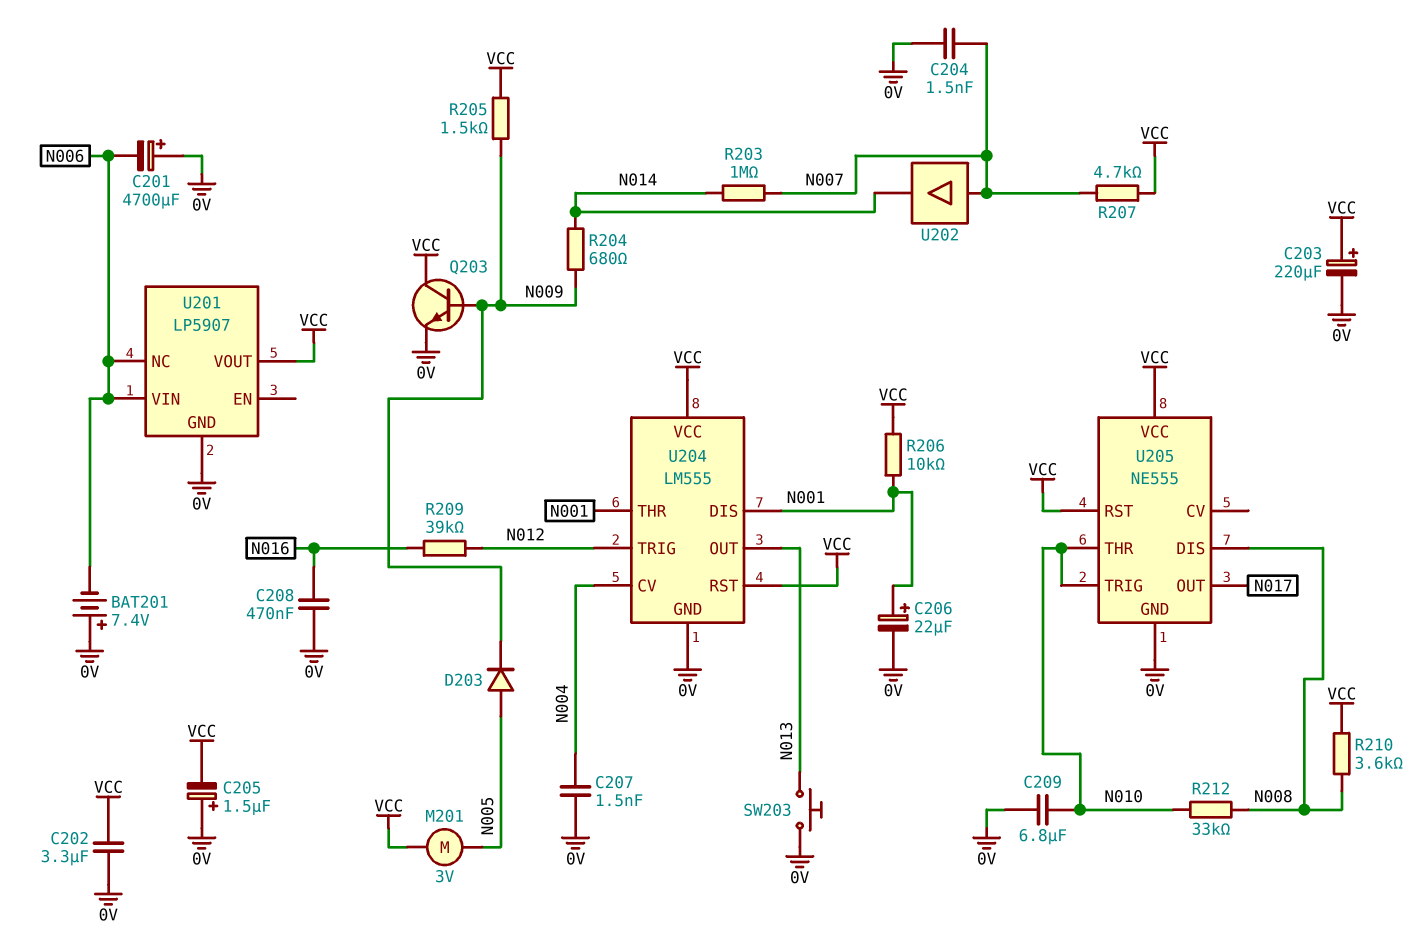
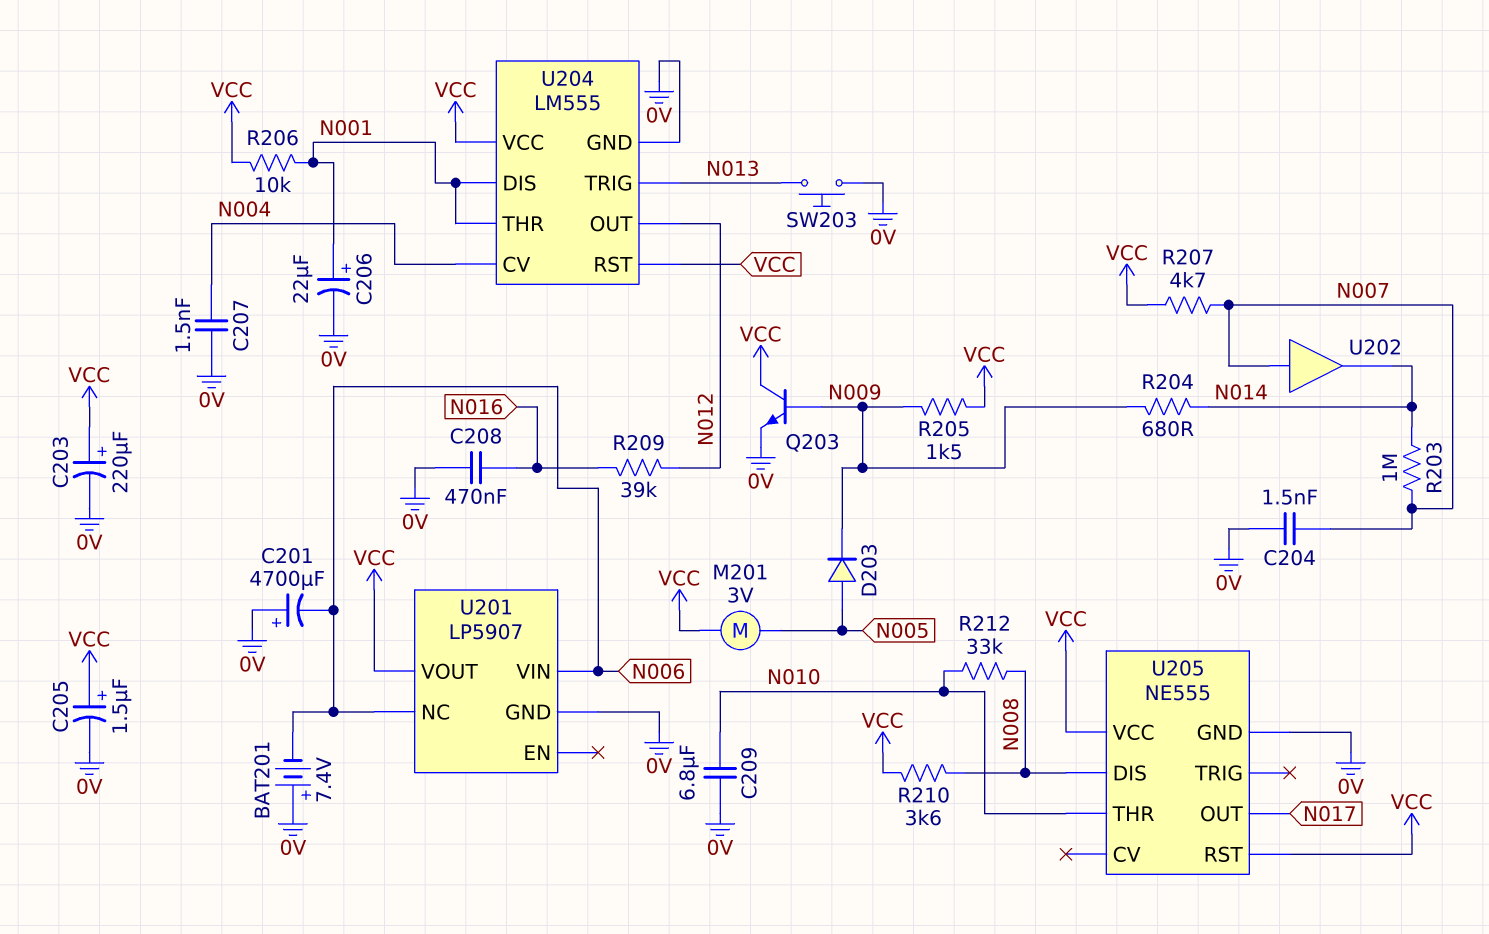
C202: 3.3uF (0V, VCC) -> none
C205: 1.5uF (plus 0V, minus VCC) -> 1.5uF (plus VCC, minus 0V)
U204 pin OUT: N013 -> N012
U204 pin TRIG: N012 -> N013
U205 pin TRIG: N010 -> none

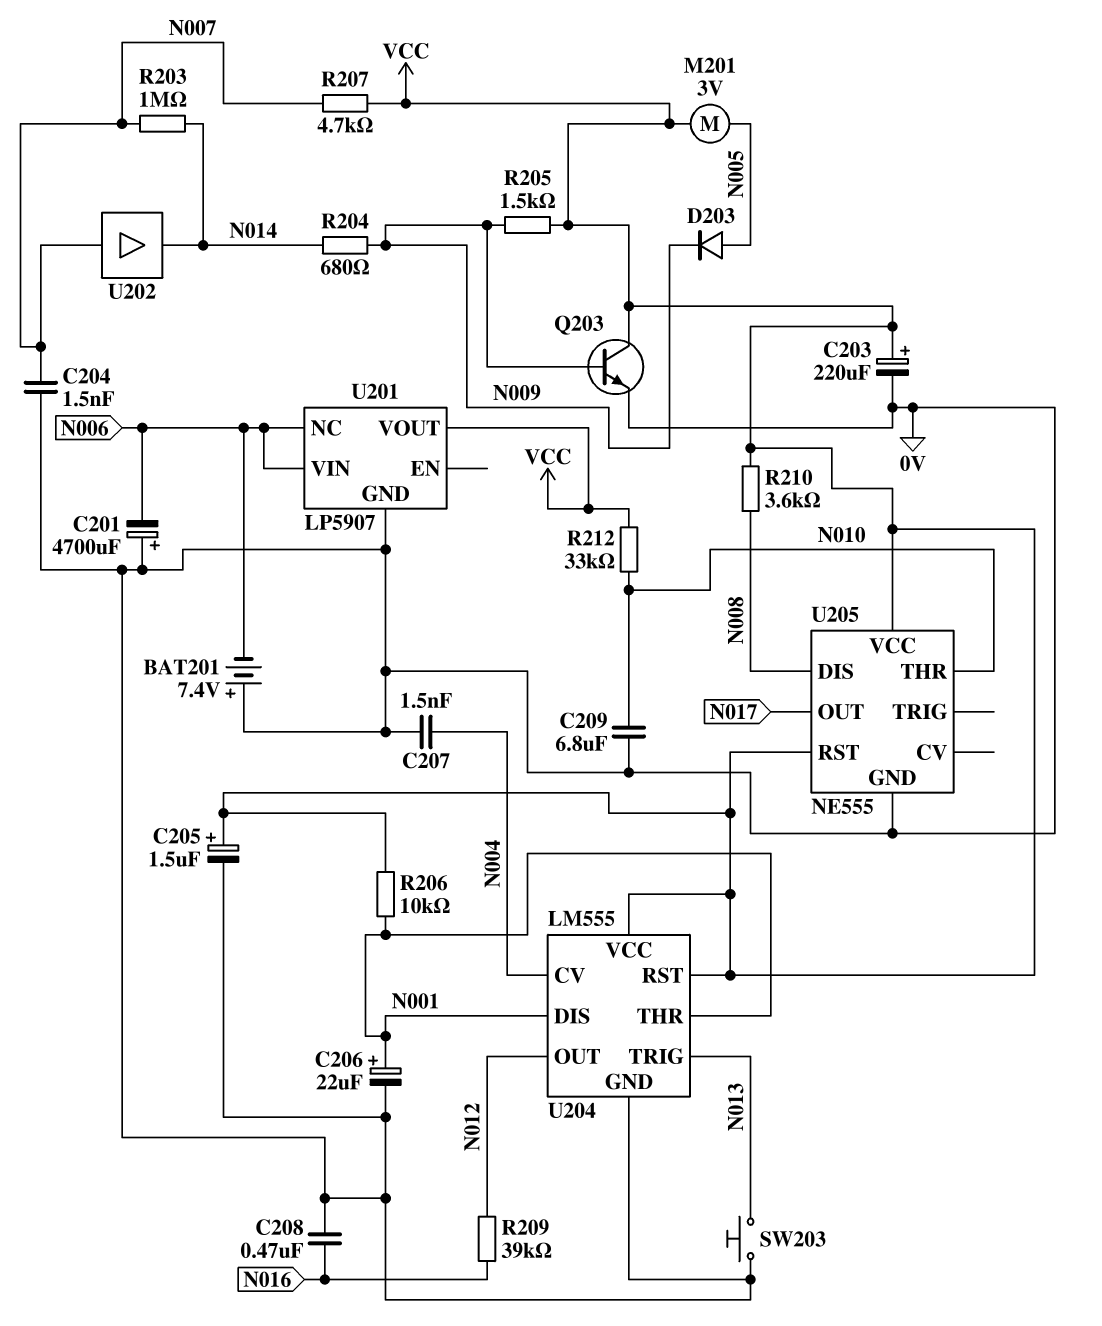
R212: 33k (N008, N010) -> 33k (N010, VCC)

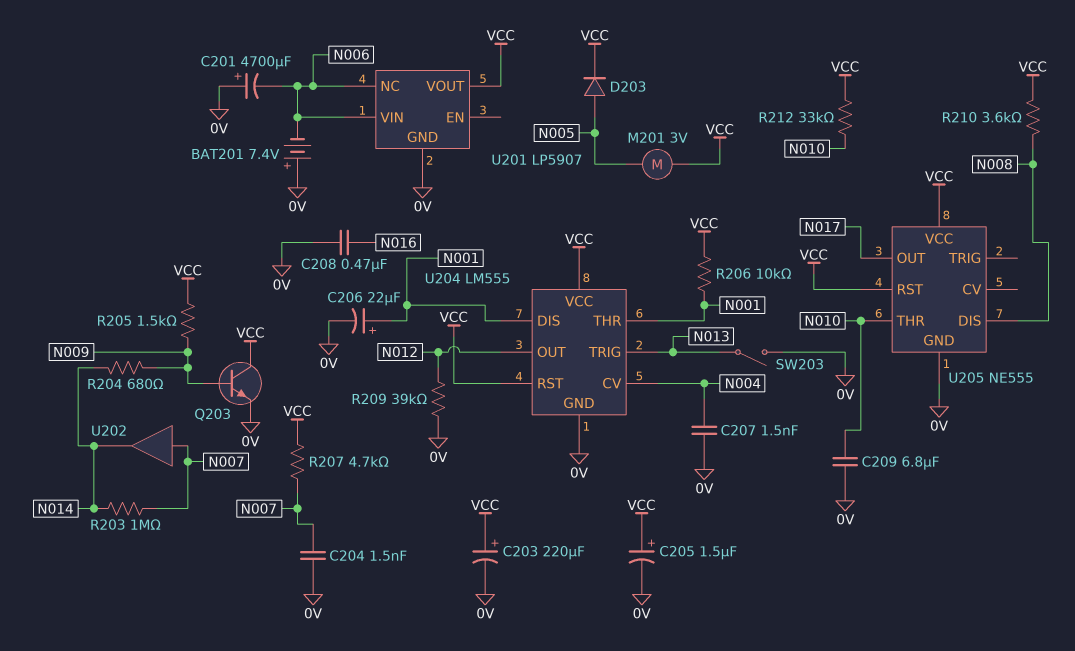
D203: diode (A N005, K N009) -> diode (A N005, K VCC)
R209: 39k (N012, N016) -> 39k (0V, N012)
SW203: button (0V, N013) -> switch (0V, N013)

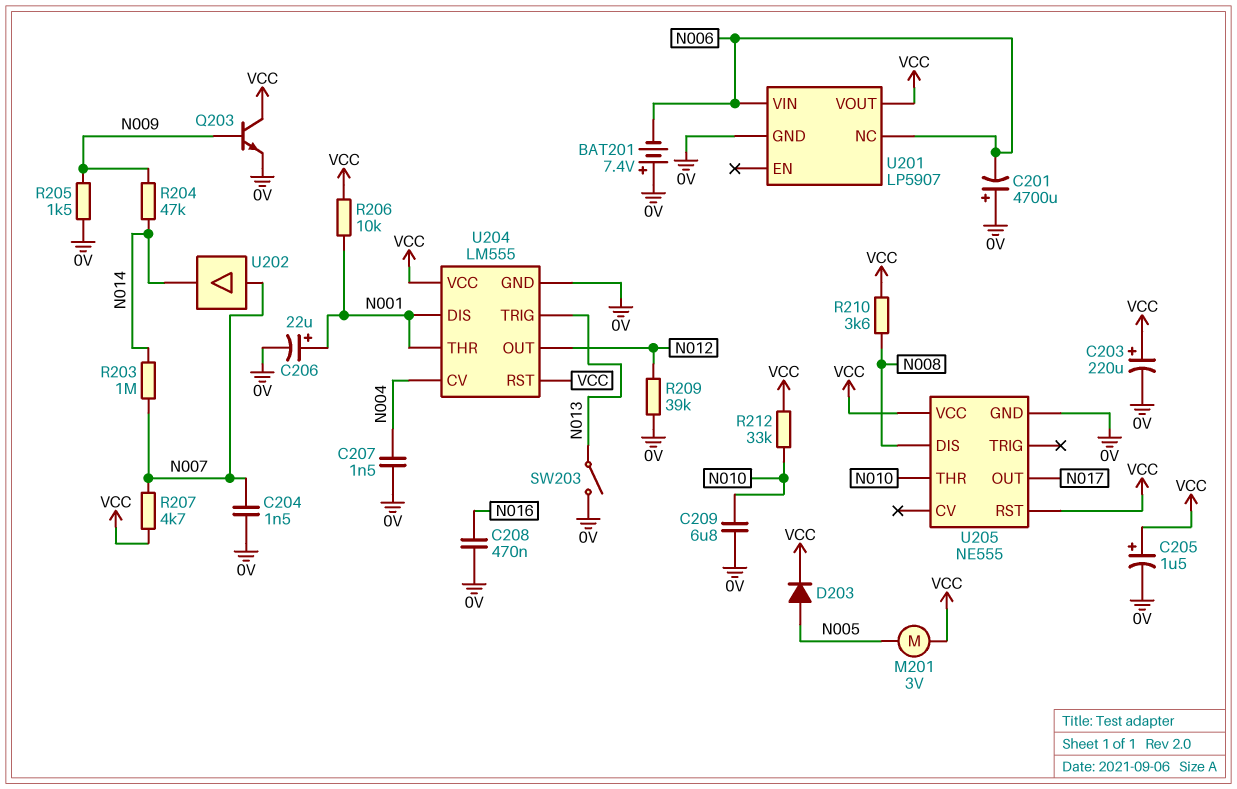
R204: 680 (N009, N014) -> 47k (N009, N014)
R205: 1.5k (N009, VCC) -> 1.5k (0V, N009)

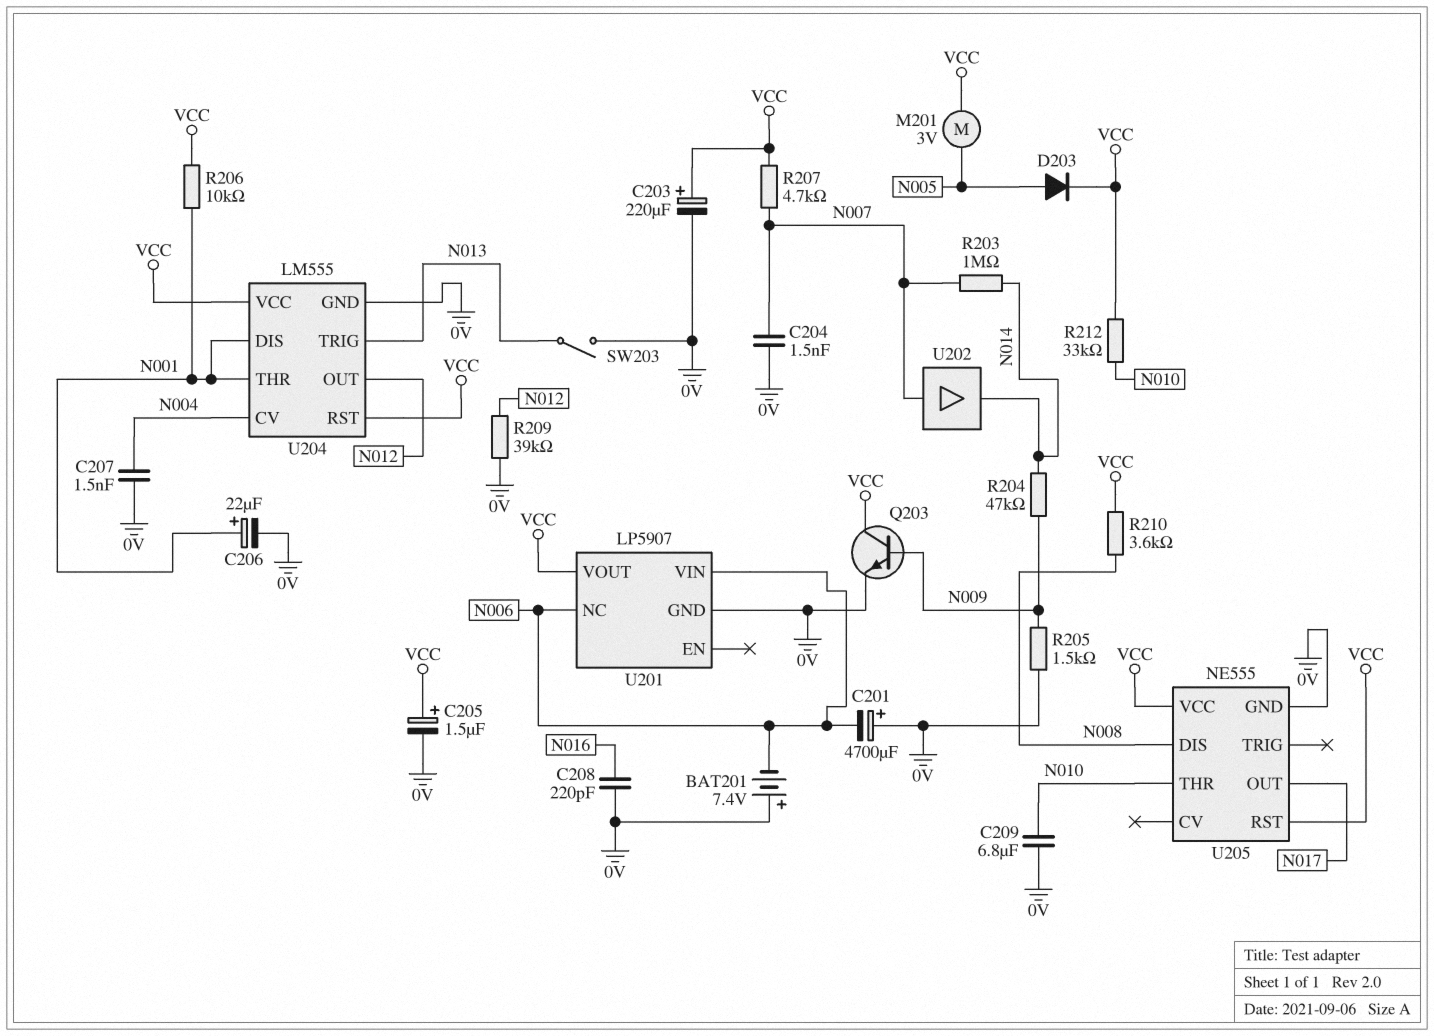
C208: 470nF (0V, N016) -> 220pF (0V, N016)

